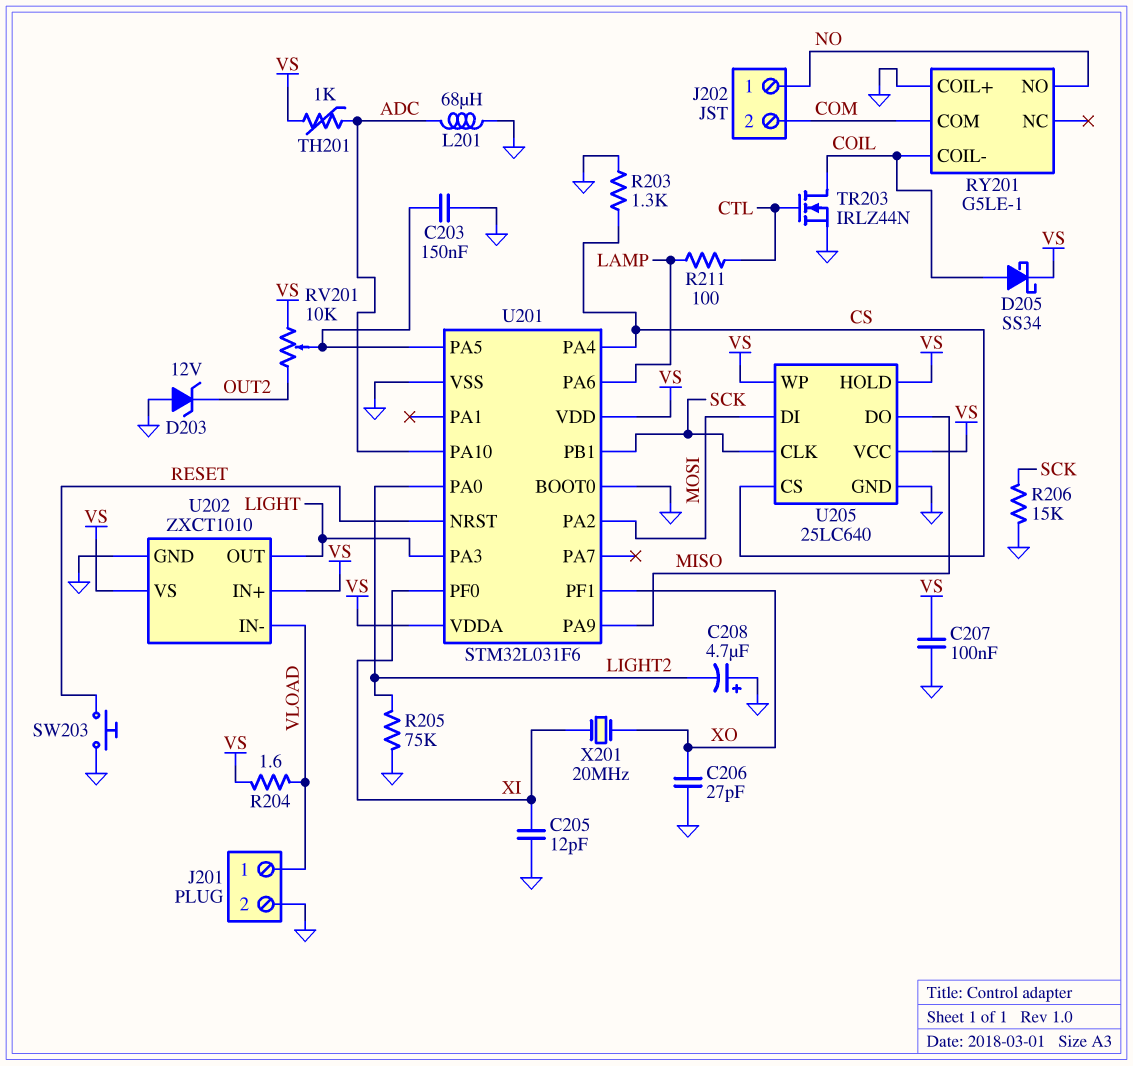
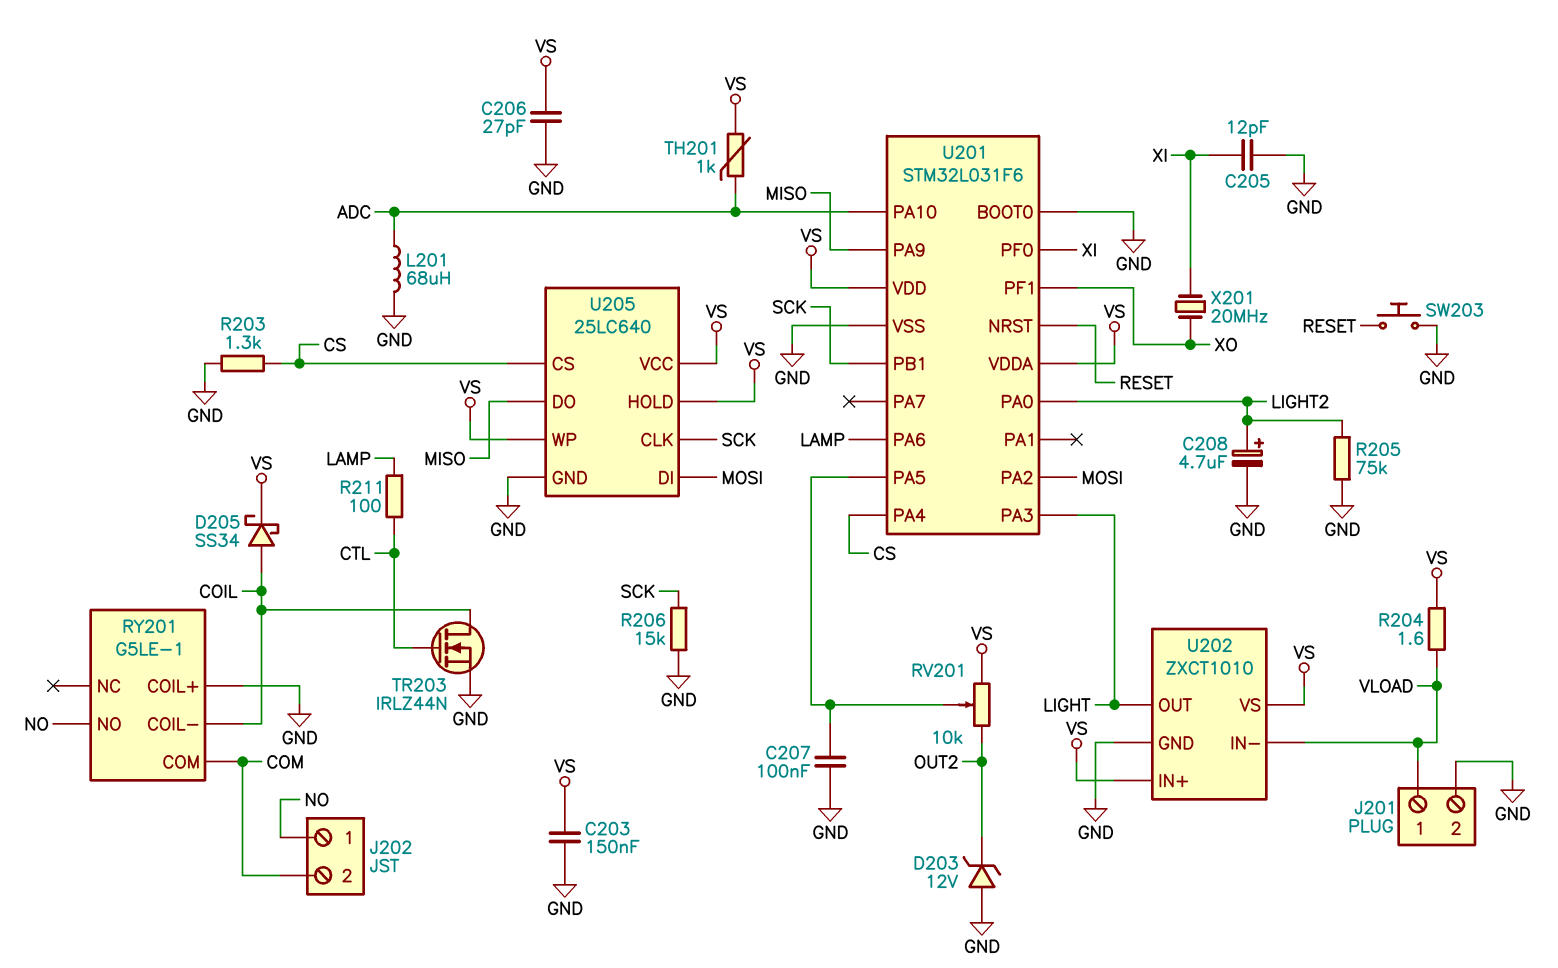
C203: 150nF (GND, U201/PA5) -> 150nF (GND, VS)
C206: 27pF (GND, XO) -> 27pF (GND, VS)
C207: 100nF (GND, VS) -> 100nF (GND, U201/PA5)
C208: 4.7uF (plus GND, minus LIGHT2) -> 4.7uF (plus LIGHT2, minus GND)

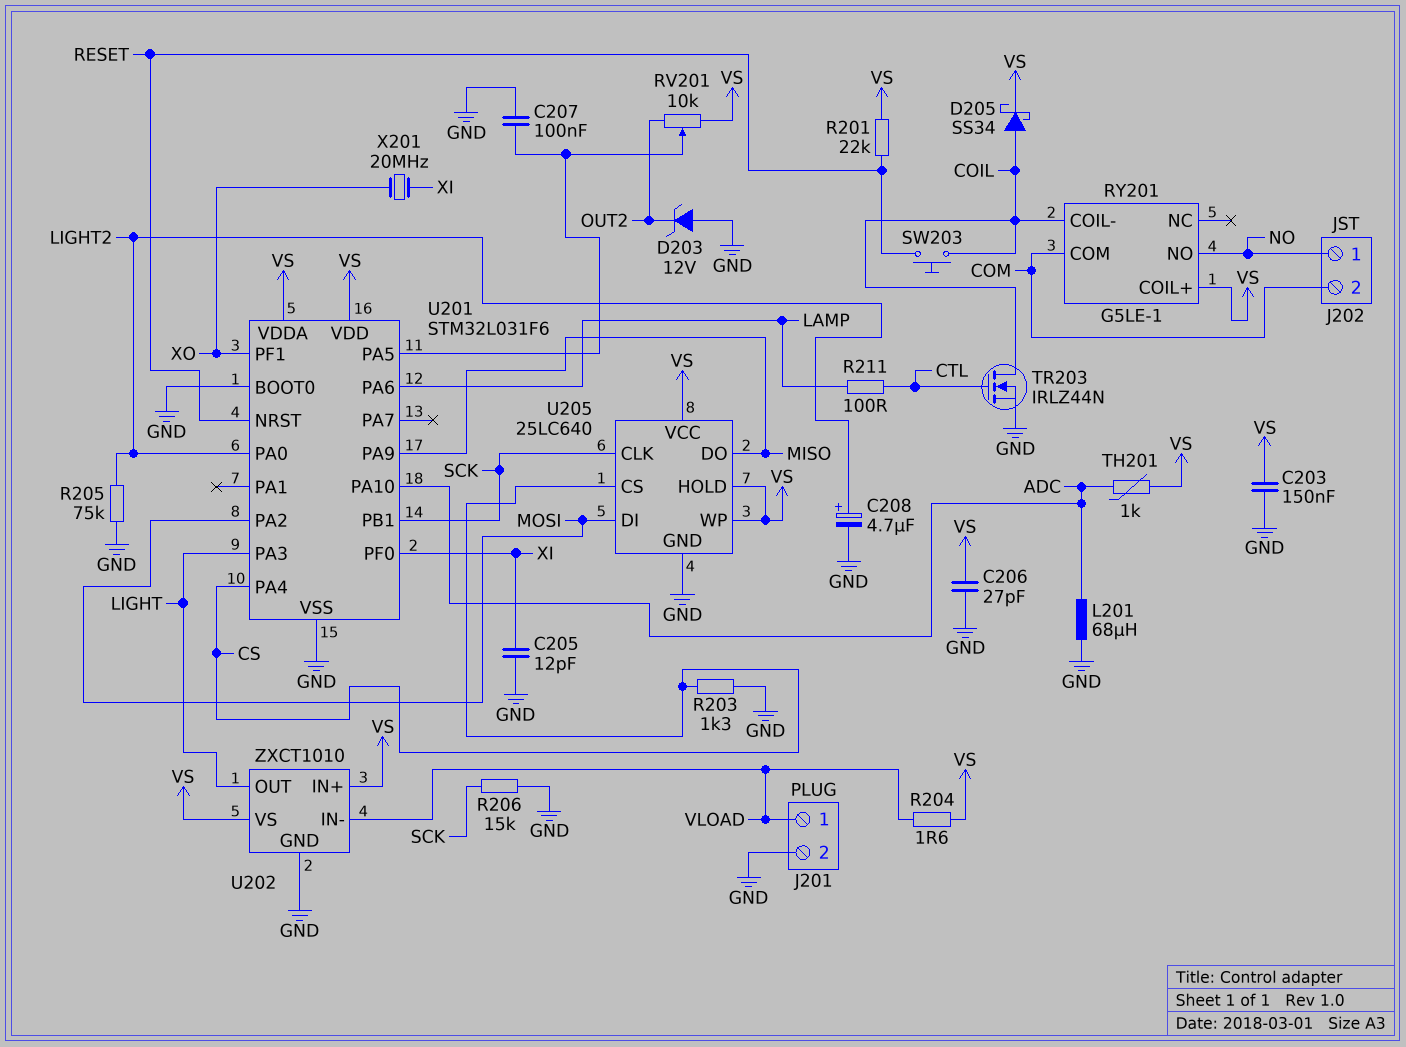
R201: none -> 22k (RESET, VS)
RY201 pin COIL+: GND -> VS
SW203: button (GND, RESET) -> button (COIL, RESET)

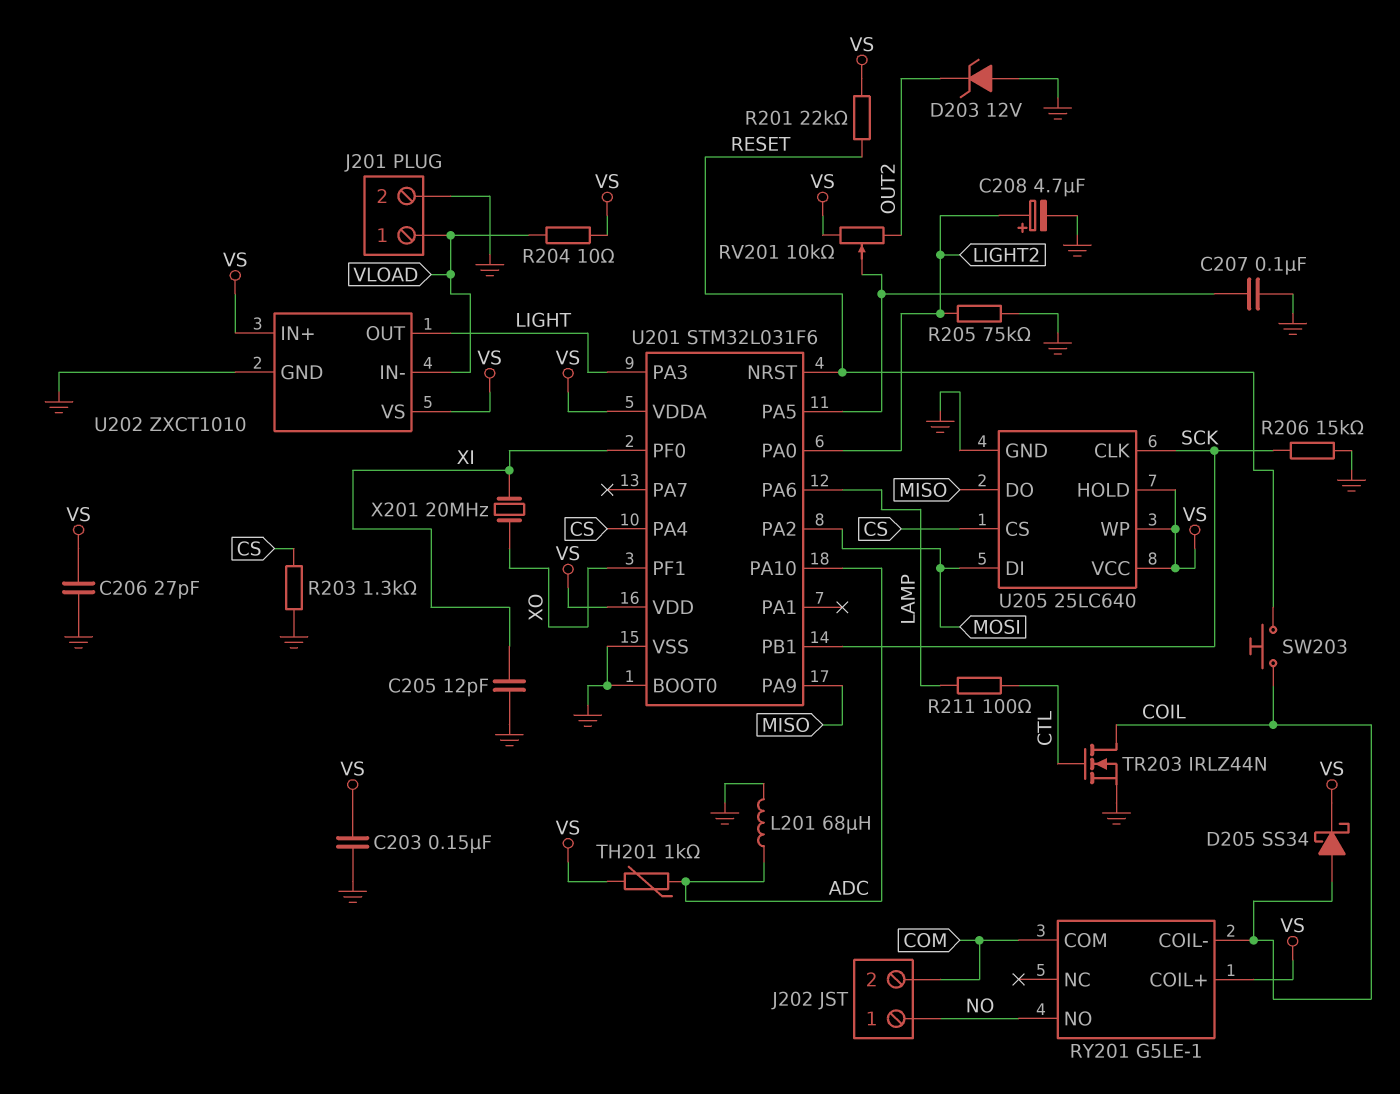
R204: 1.6 (VLOAD, VS) -> 10 (VLOAD, VS)

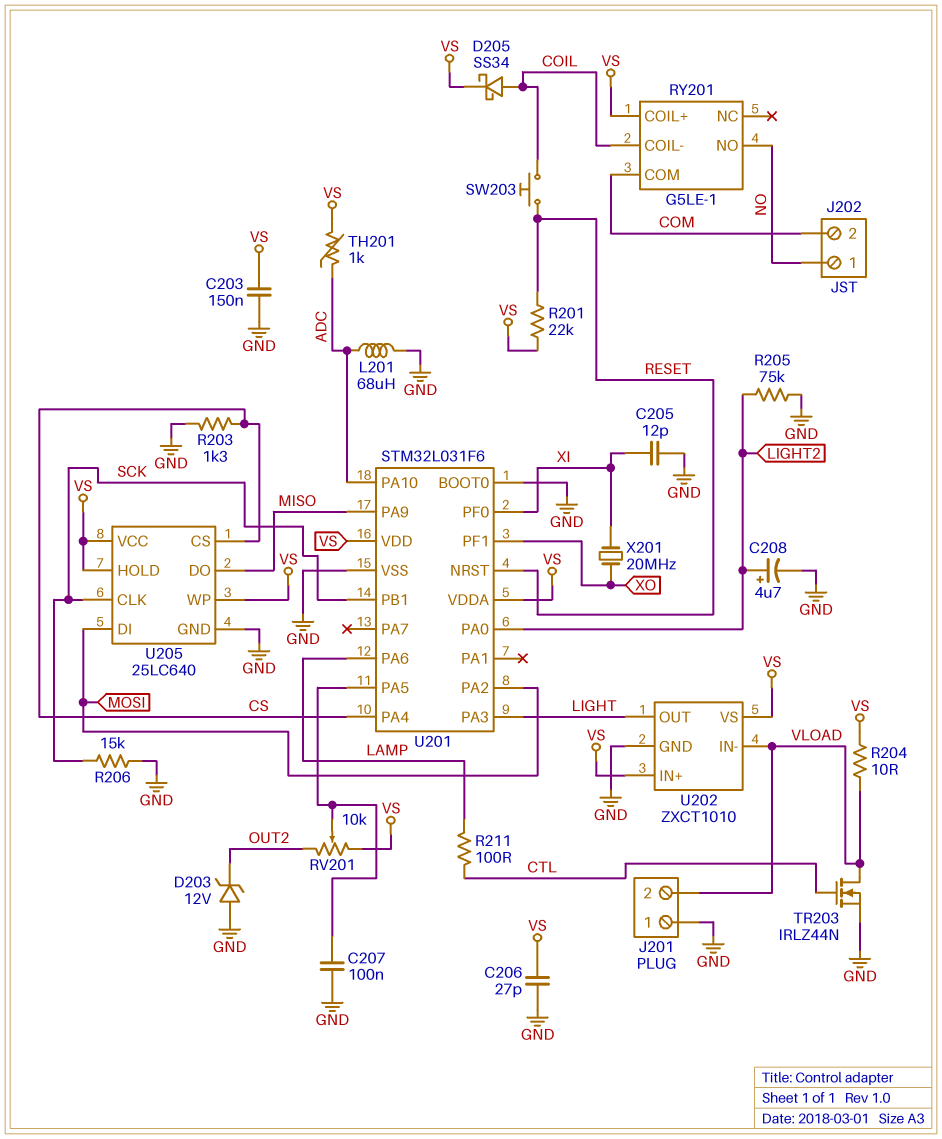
J201 pin 1: VLOAD -> GND
J201 pin 2: GND -> VLOAD
TR203: NMOS IRLZ44N (G CTL, D COIL, S GND) -> NMOS IRLZ44N (G CTL, D VLOAD, S GND)

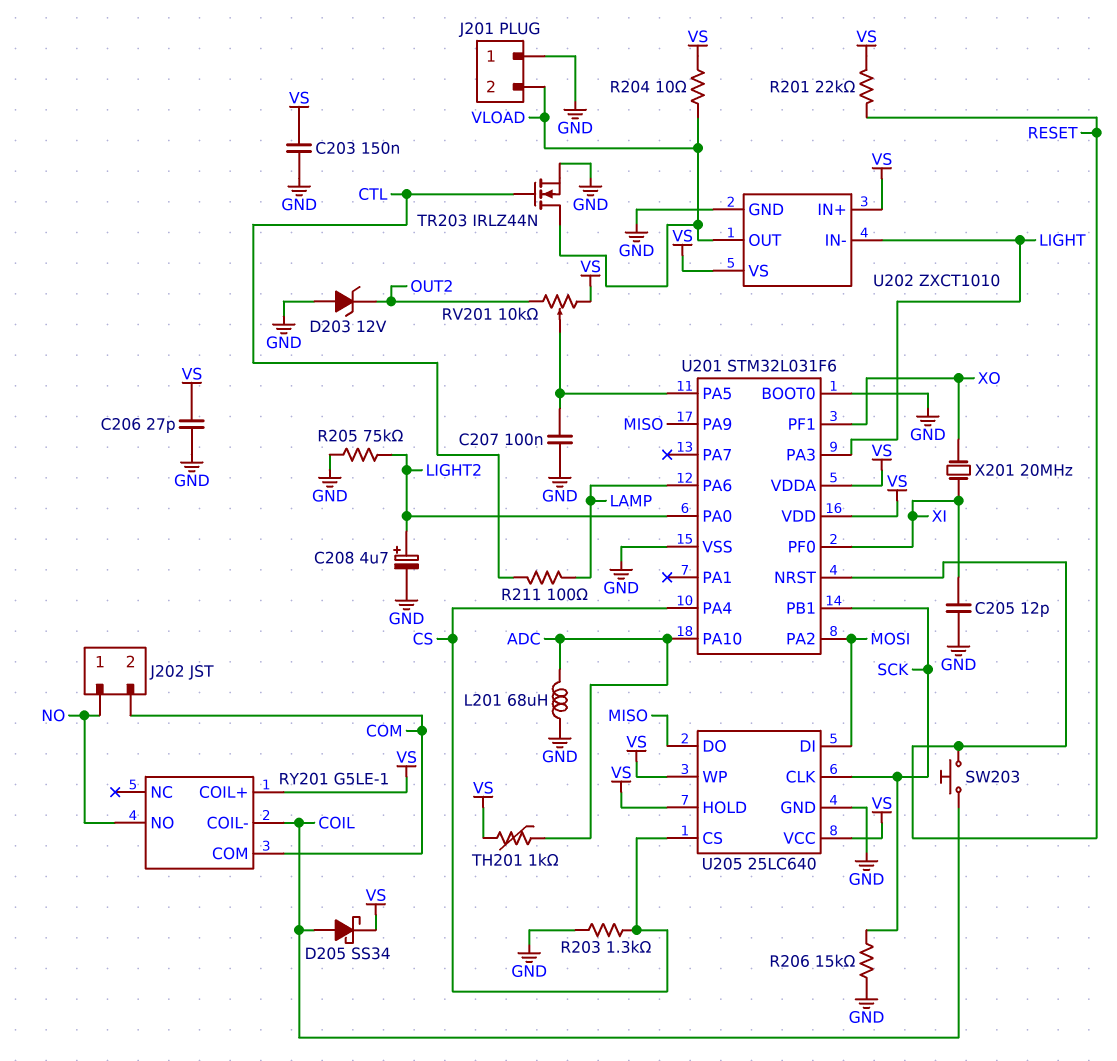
U202 pin IN-: VLOAD -> LIGHT
U202 pin OUT: LIGHT -> VLOAD

